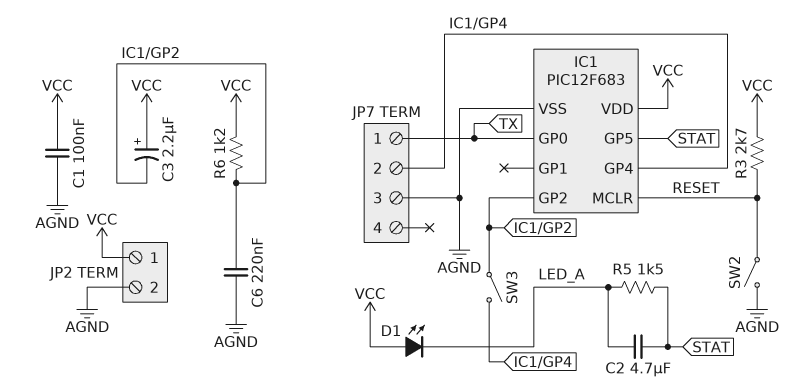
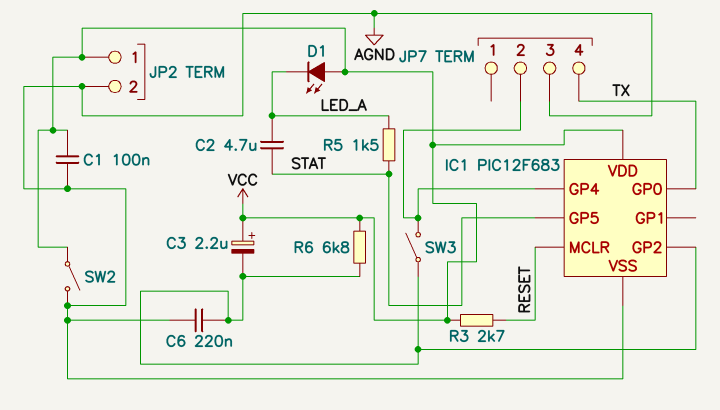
JP7 pin 1: TX -> none
JP7 pin 4: none -> TX
R6: 1.2k (IC1/GP2, VCC) -> 6.8k (IC1/GP2, VCC)
SW2: switch (AGND, RESET) -> switch (AGND, VCC)

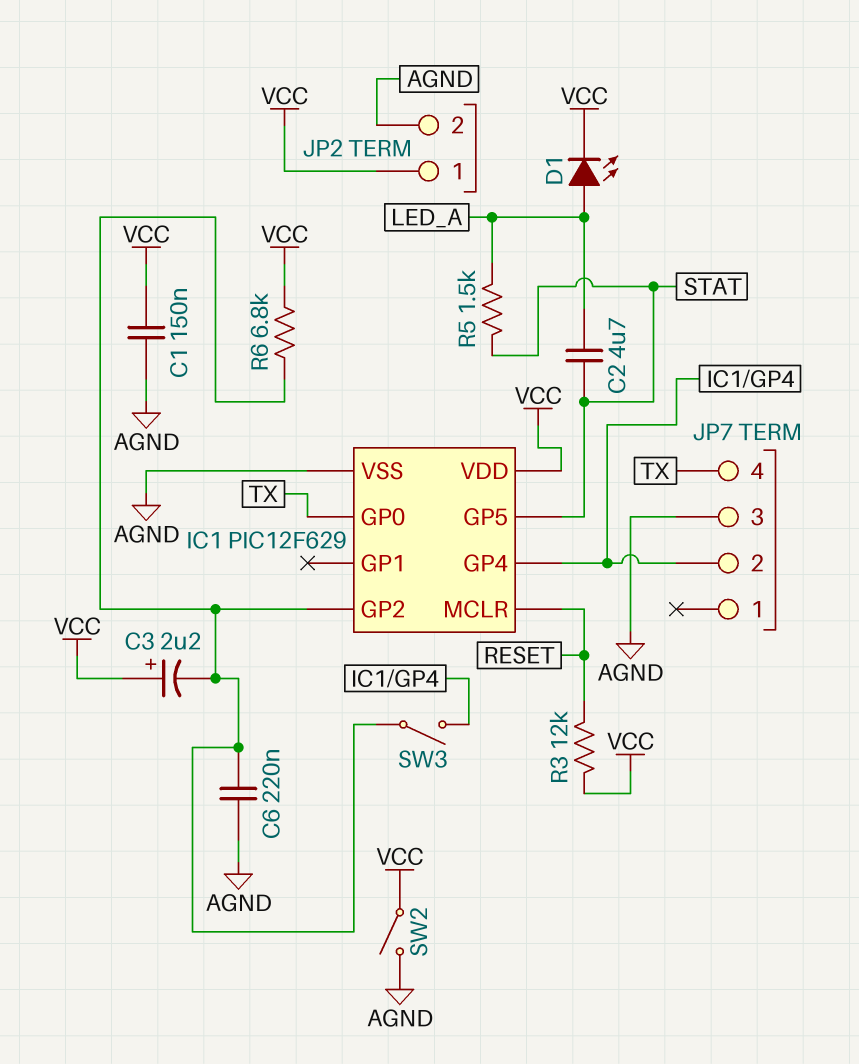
C1: 100nF (AGND, VCC) -> 150nF (AGND, VCC)
D1: LED (A VCC, K LED_A) -> LED (A LED_A, K VCC)
IC1: PIC12F683 -> PIC12F629
R3: 2.7k (RESET, VCC) -> 12k (RESET, VCC)

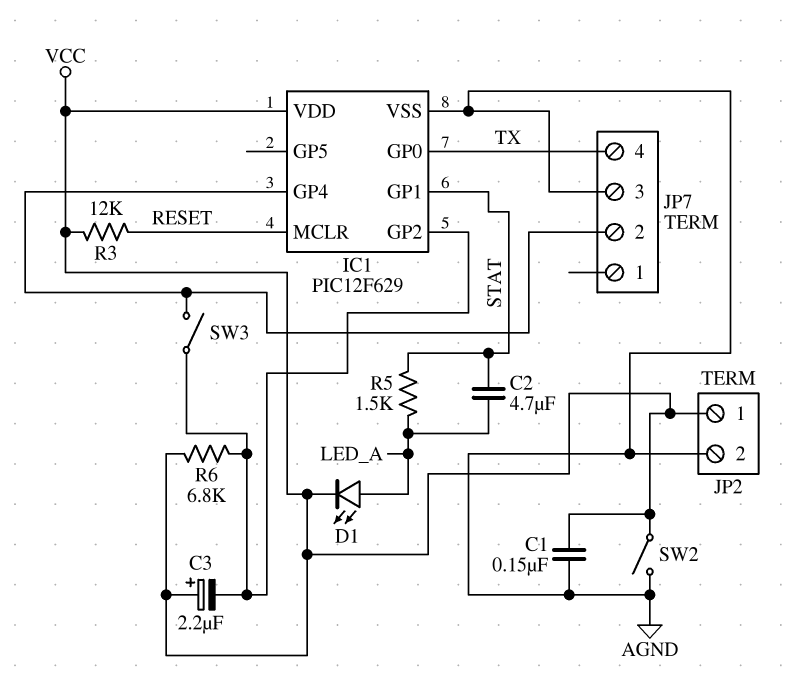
C6: 220nF (AGND, IC1/GP2) -> none
IC1 pin GP1: none -> STAT
IC1 pin GP5: STAT -> none

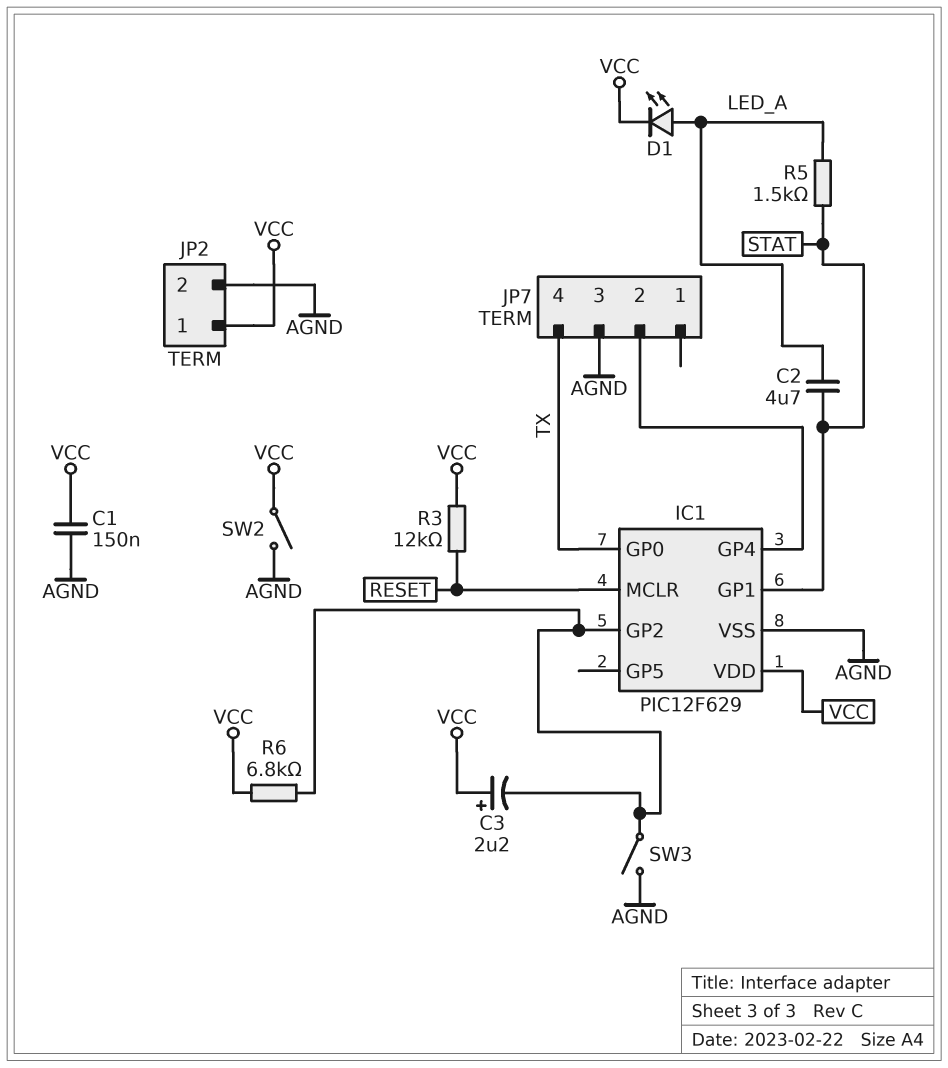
SW3: switch (IC1/GP2, IC1/GP4) -> switch (AGND, IC1/GP2)

